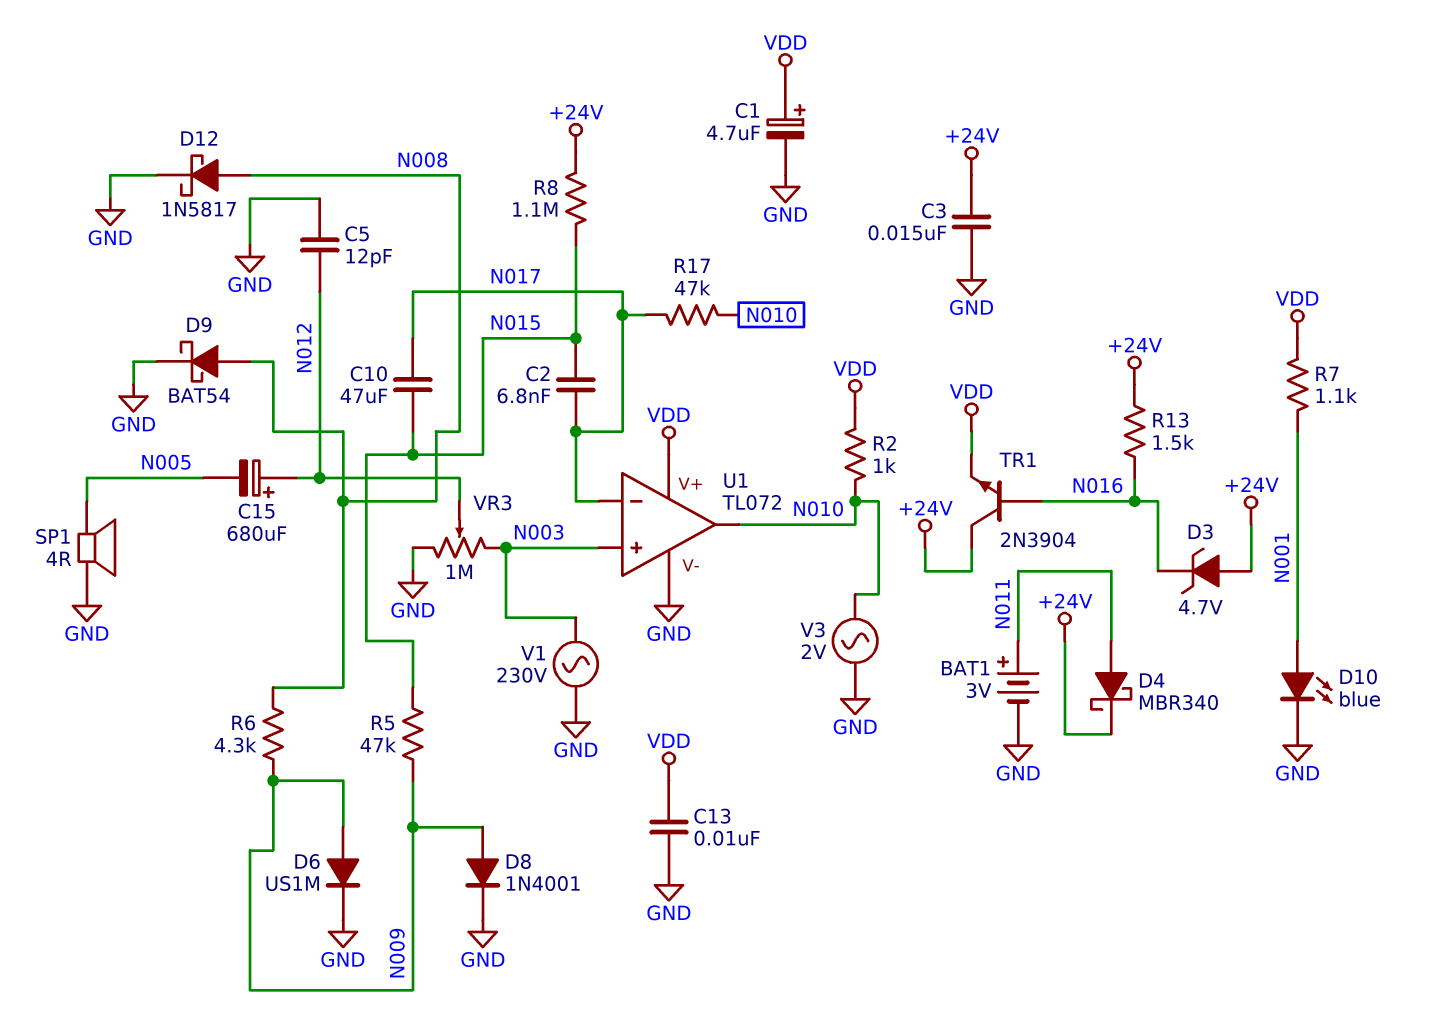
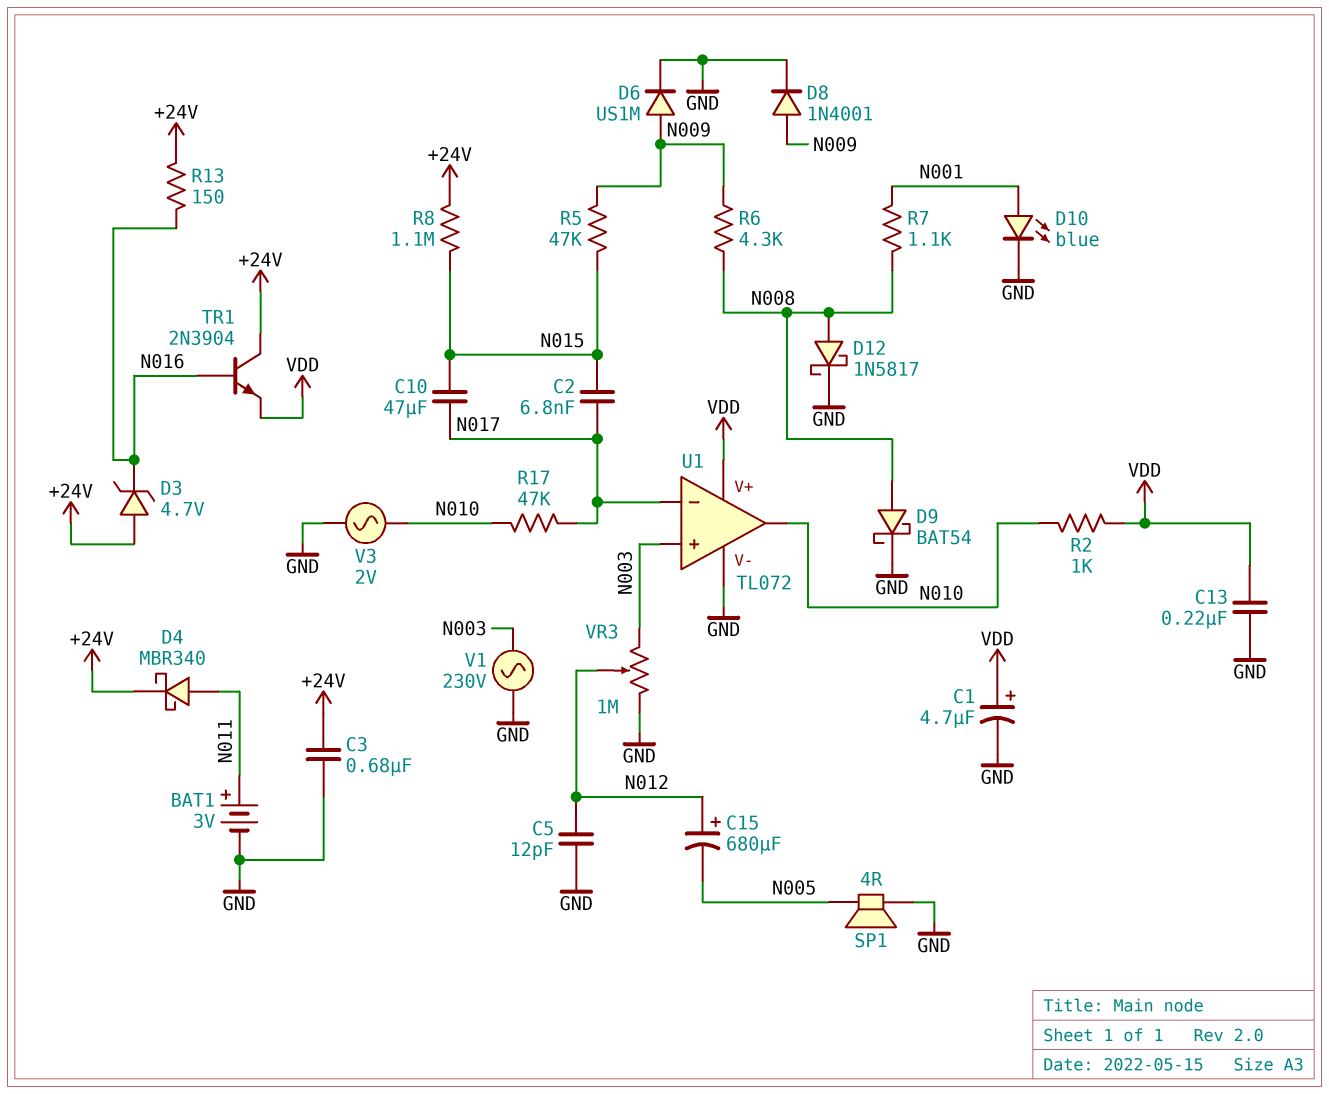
C3: 15nF (+24V, GND) -> 680nF (+24V, GND)
C13: 10nF (GND, VDD) -> 220nF (GND, VDD)
R7: 1.1k (N001, VDD) -> 1.1k (N001, N008)
R13: 1.5k (+24V, N016) -> 150 (+24V, N016)

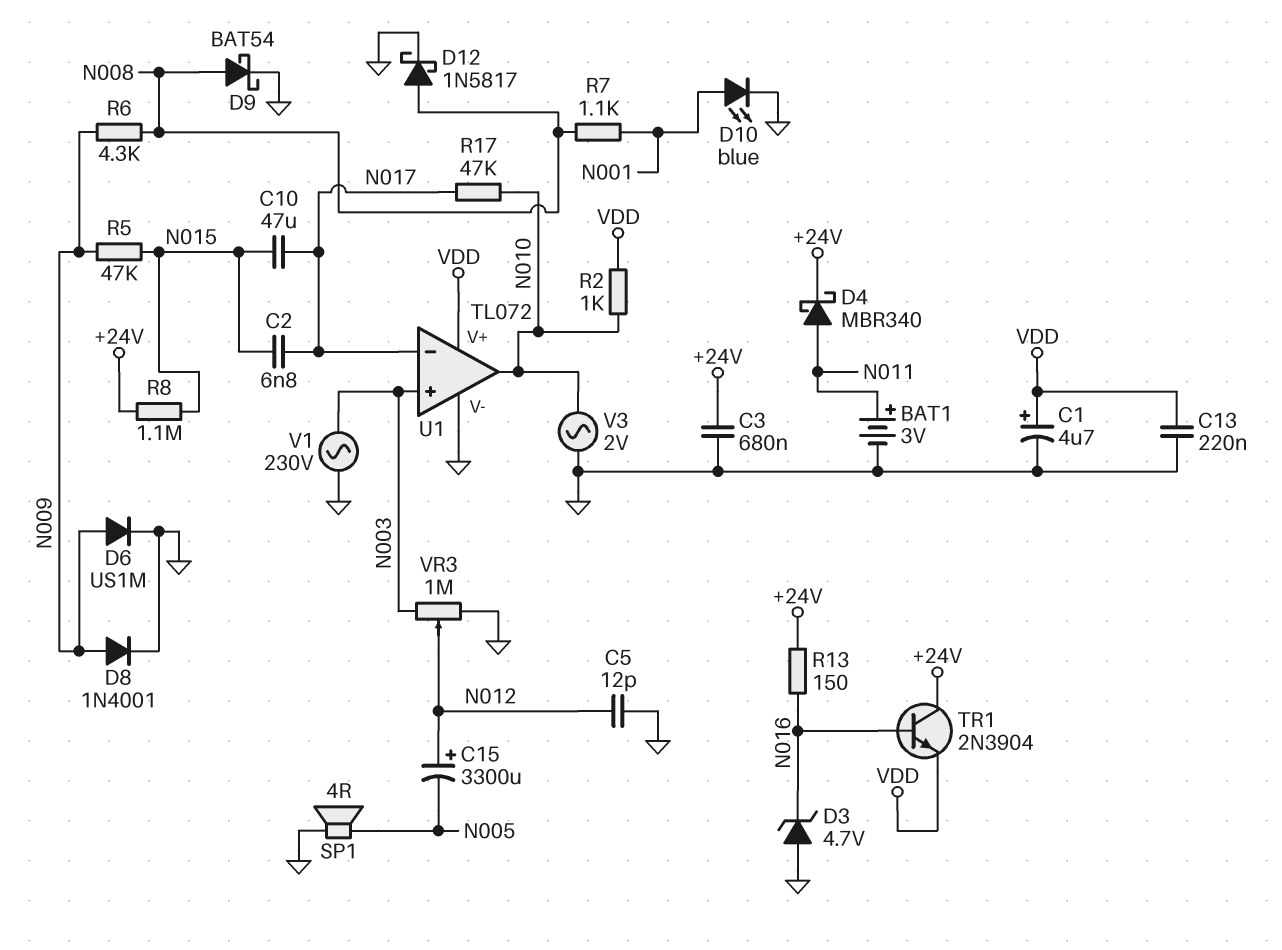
C15: 680uF (plus N012, minus N005) -> 3300uF (plus N012, minus N005)
D3: zener 4.7V (A +24V, K N016) -> zener 4.7V (A GND, K N016)

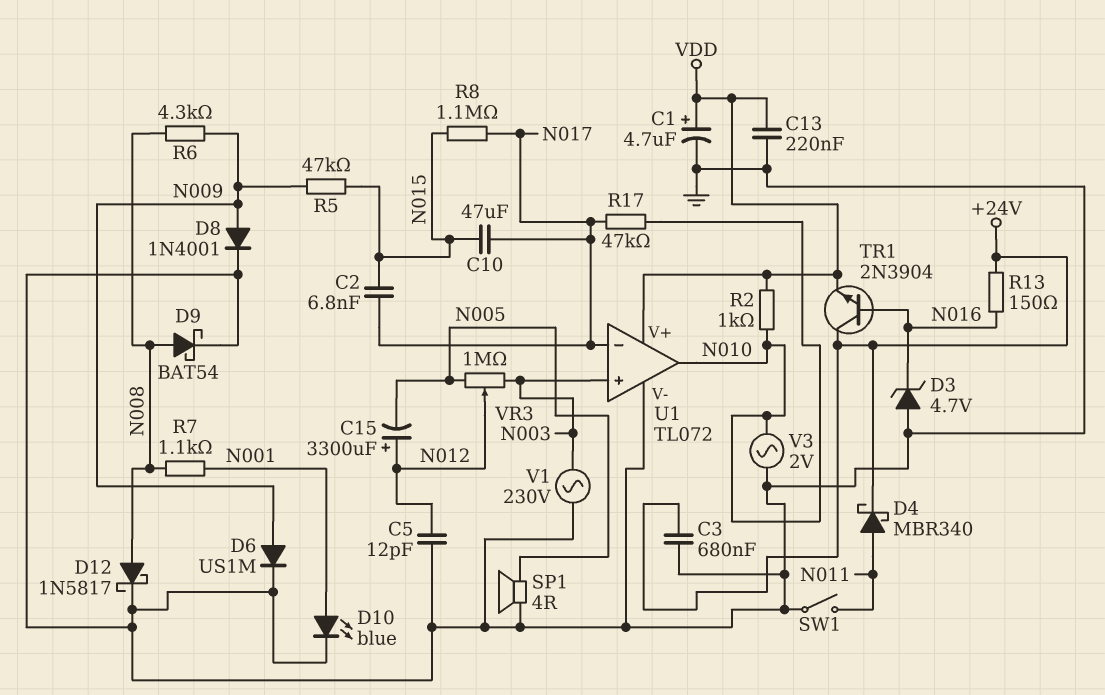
BAT1: 3V (plus N011, minus GND) -> none
R8: 1.1M (+24V, N015) -> 1.1M (N015, N017)
SW1: none -> switch (GND, N011)
VR3: 1M (GND, N003, wiper N012) -> 1M (N003, N005, wiper N012)

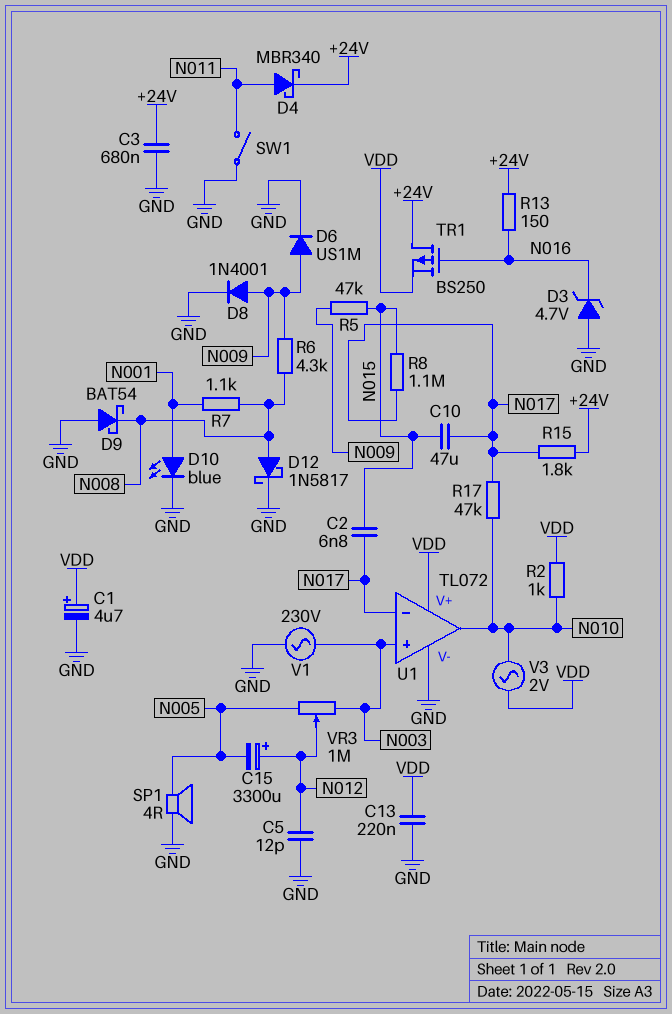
D9: schottky BAT54 (A N008, K GND) -> schottky BAT54 (A GND, K N008)
R15: none -> 1.8k (+24V, N017)
TR1: NPN 2N3904 (B N016, C +24V, E VDD) -> PMOS BS250 (G N016, D +24V, S VDD)
V3: AC 2V (GND, N010) -> AC 2V (N010, VDD)

